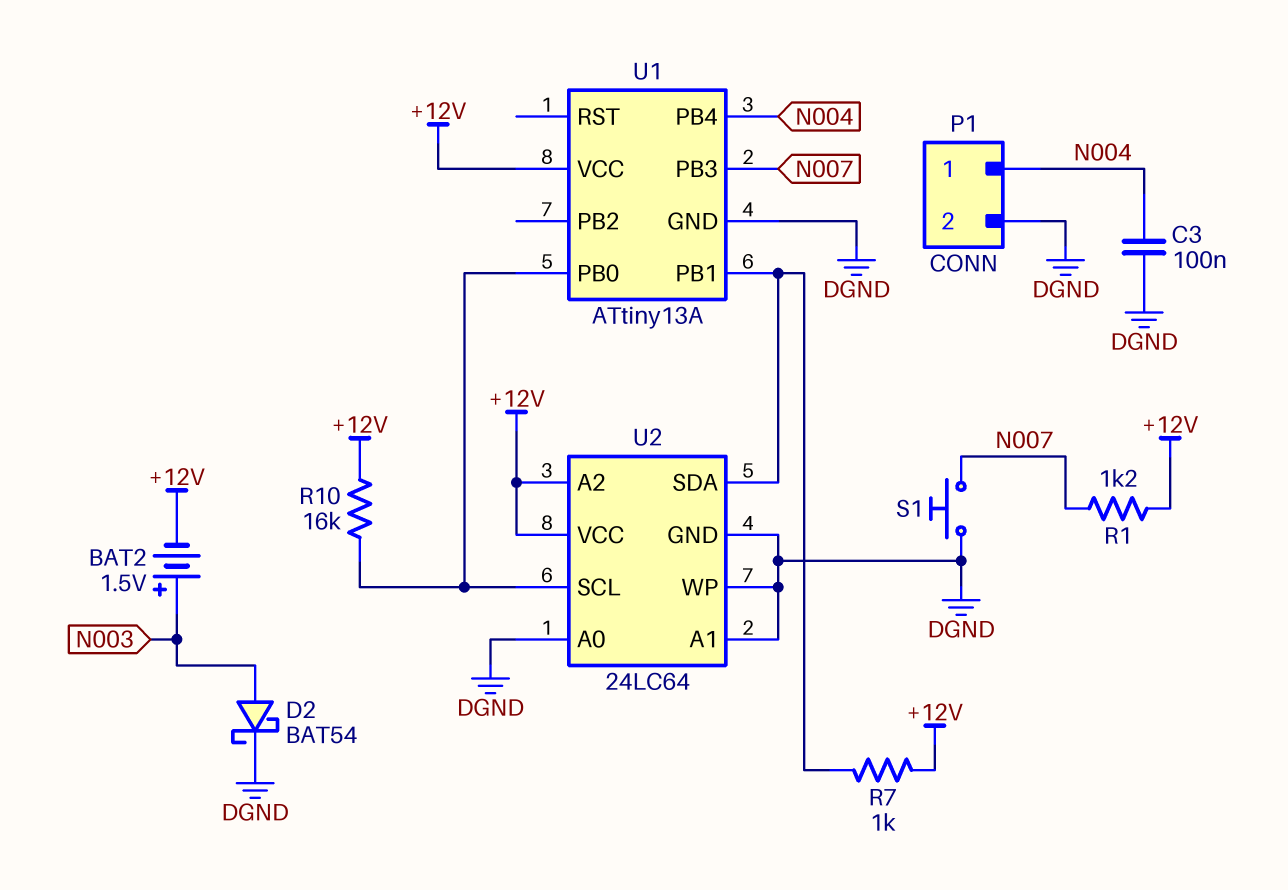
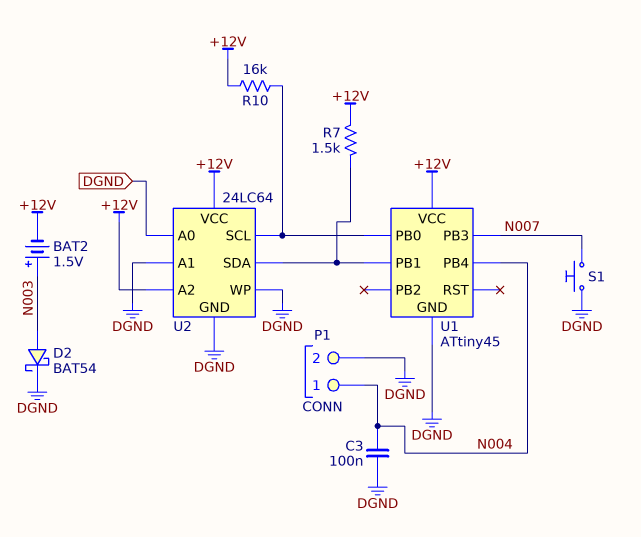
R1: 1.2k (+12V, N007) -> none
R7: 1k (+12V, U1/PB1) -> 1.5k (+12V, U1/PB1)
U1: ATtiny13A -> ATtiny45

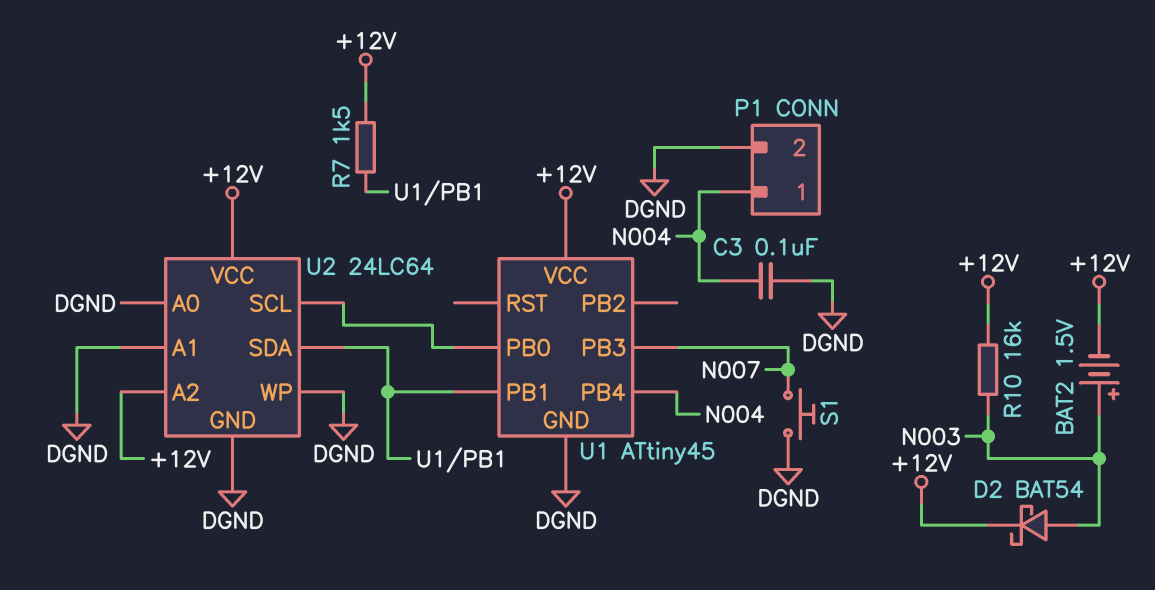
D2: schottky BAT54 (A N003, K DGND) -> schottky BAT54 (A N003, K +12V)
R10: 16k (+12V, U1/PB0) -> 16k (+12V, N003)

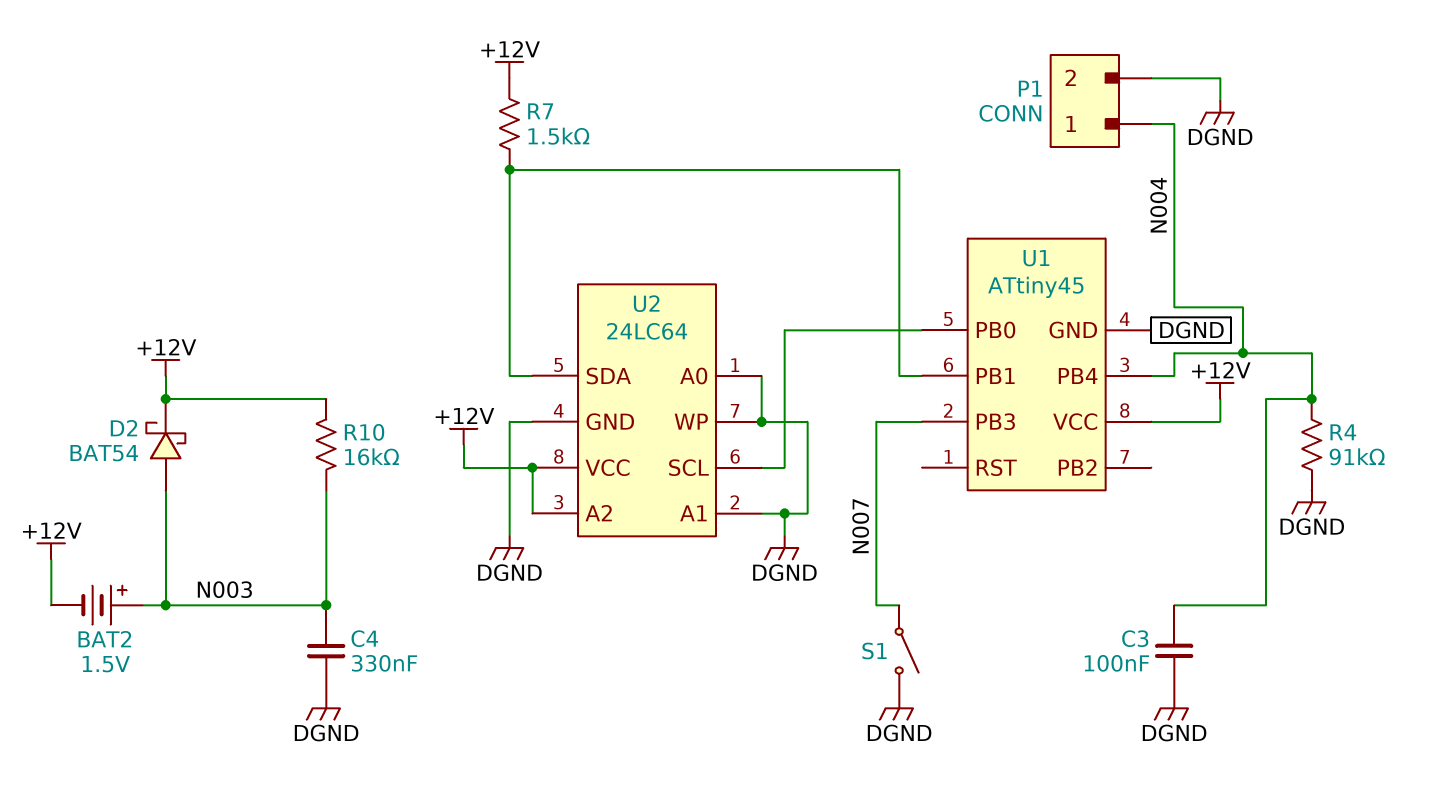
C4: none -> 330nF (DGND, N003)
R4: none -> 91k (DGND, N004)
S1: button (DGND, N007) -> switch (DGND, N007)

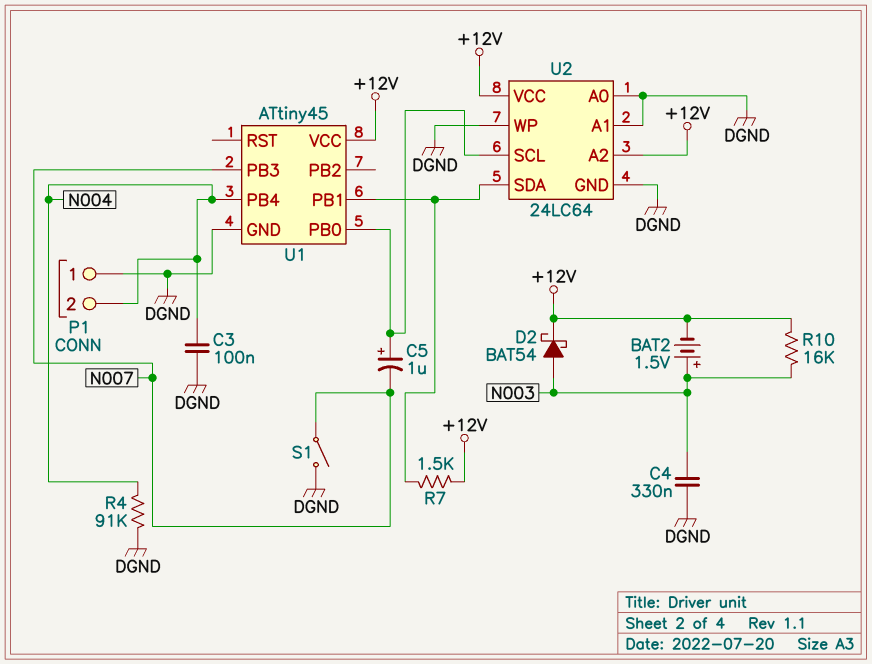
C5: none -> 1uF (plus U1/PB0, minus N007)
P1 pin 1: N004 -> DGND
P1 pin 2: DGND -> N004

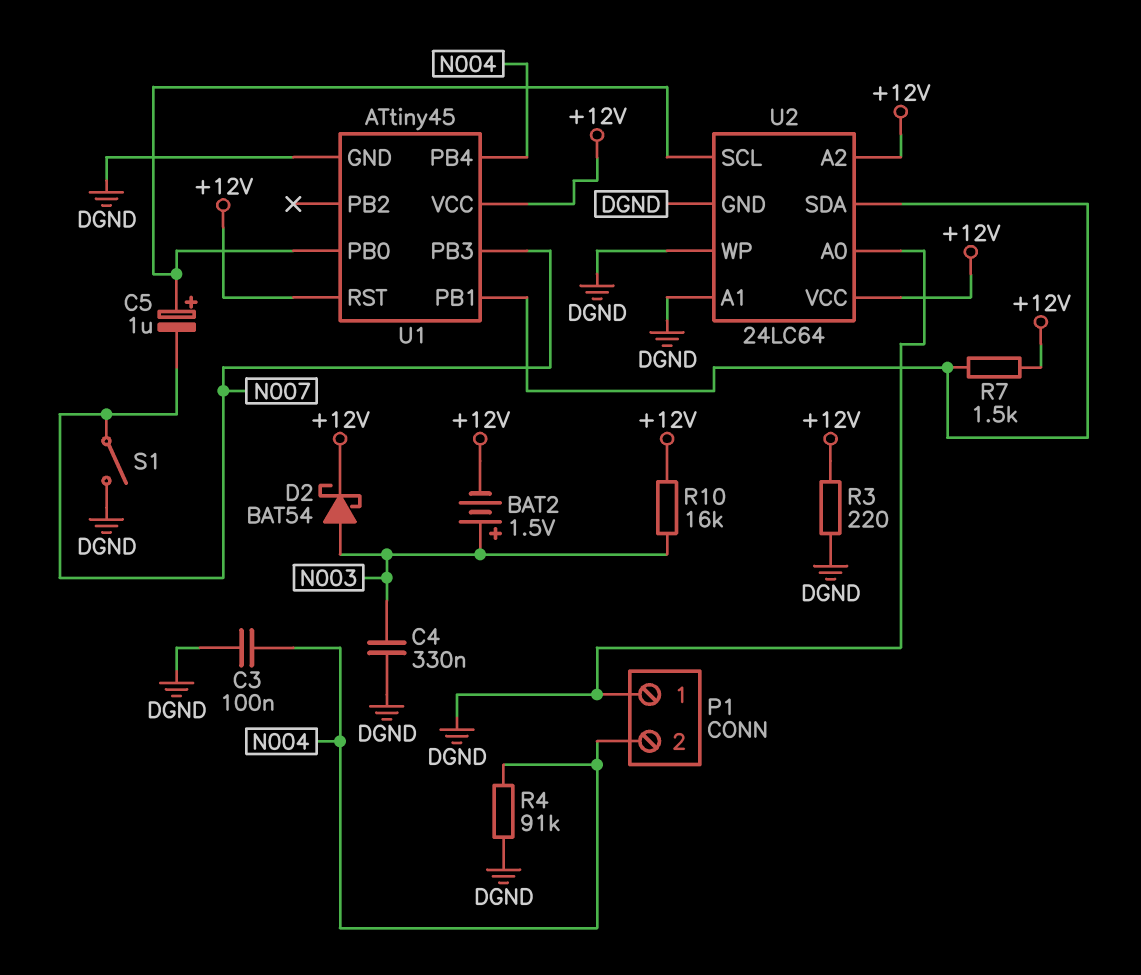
R3: none -> 220 (+12V, DGND)
U1 pin RST: none -> +12V

